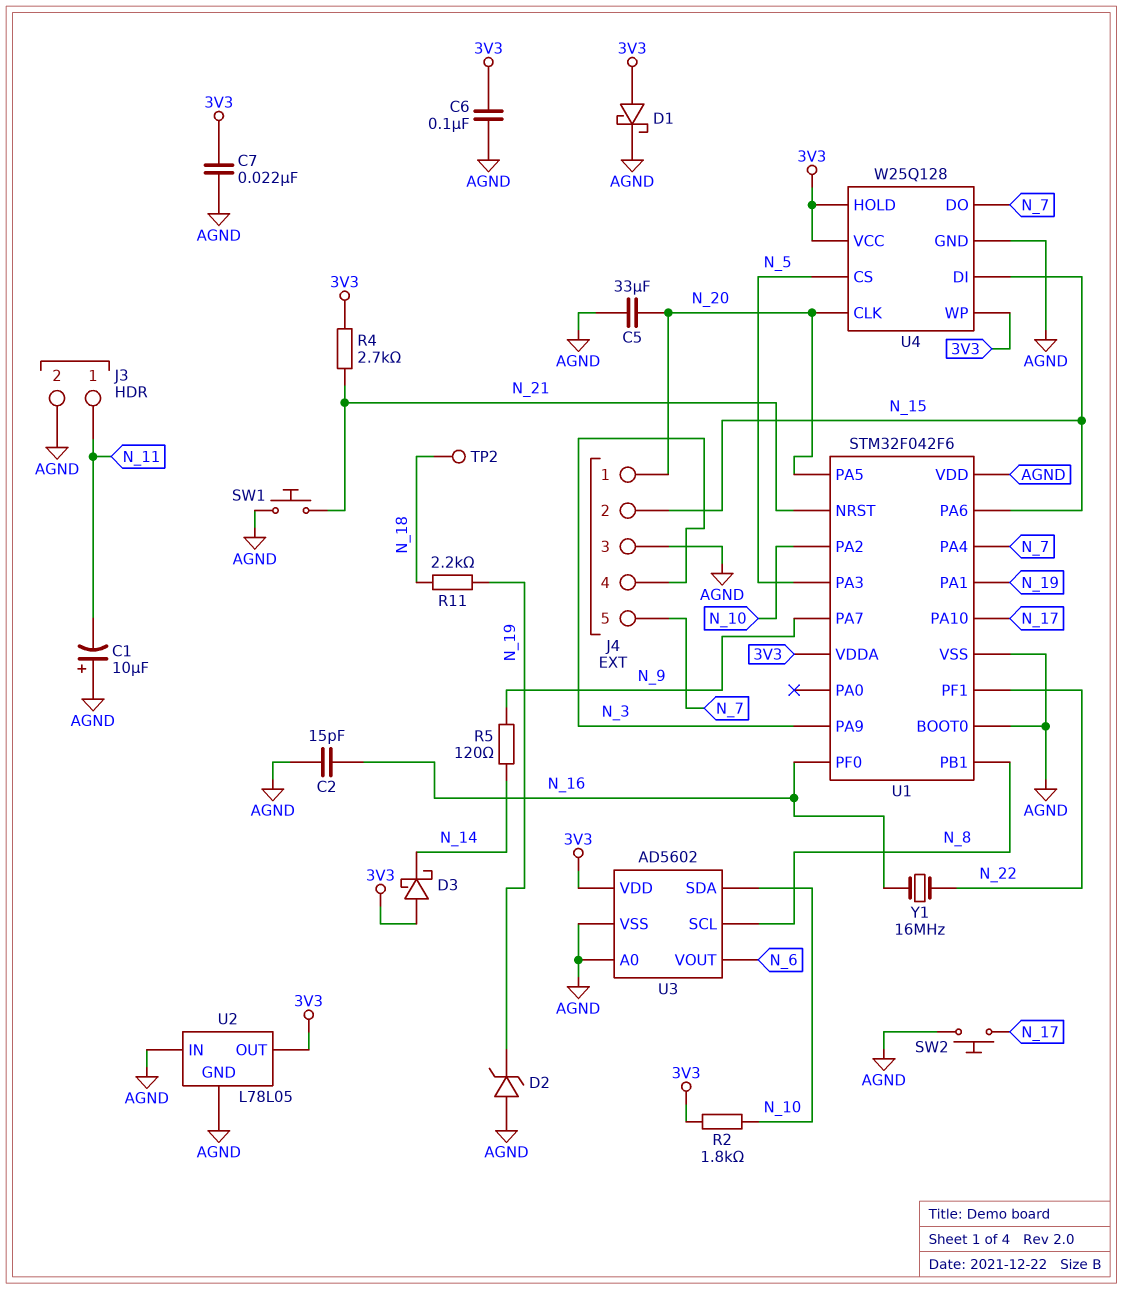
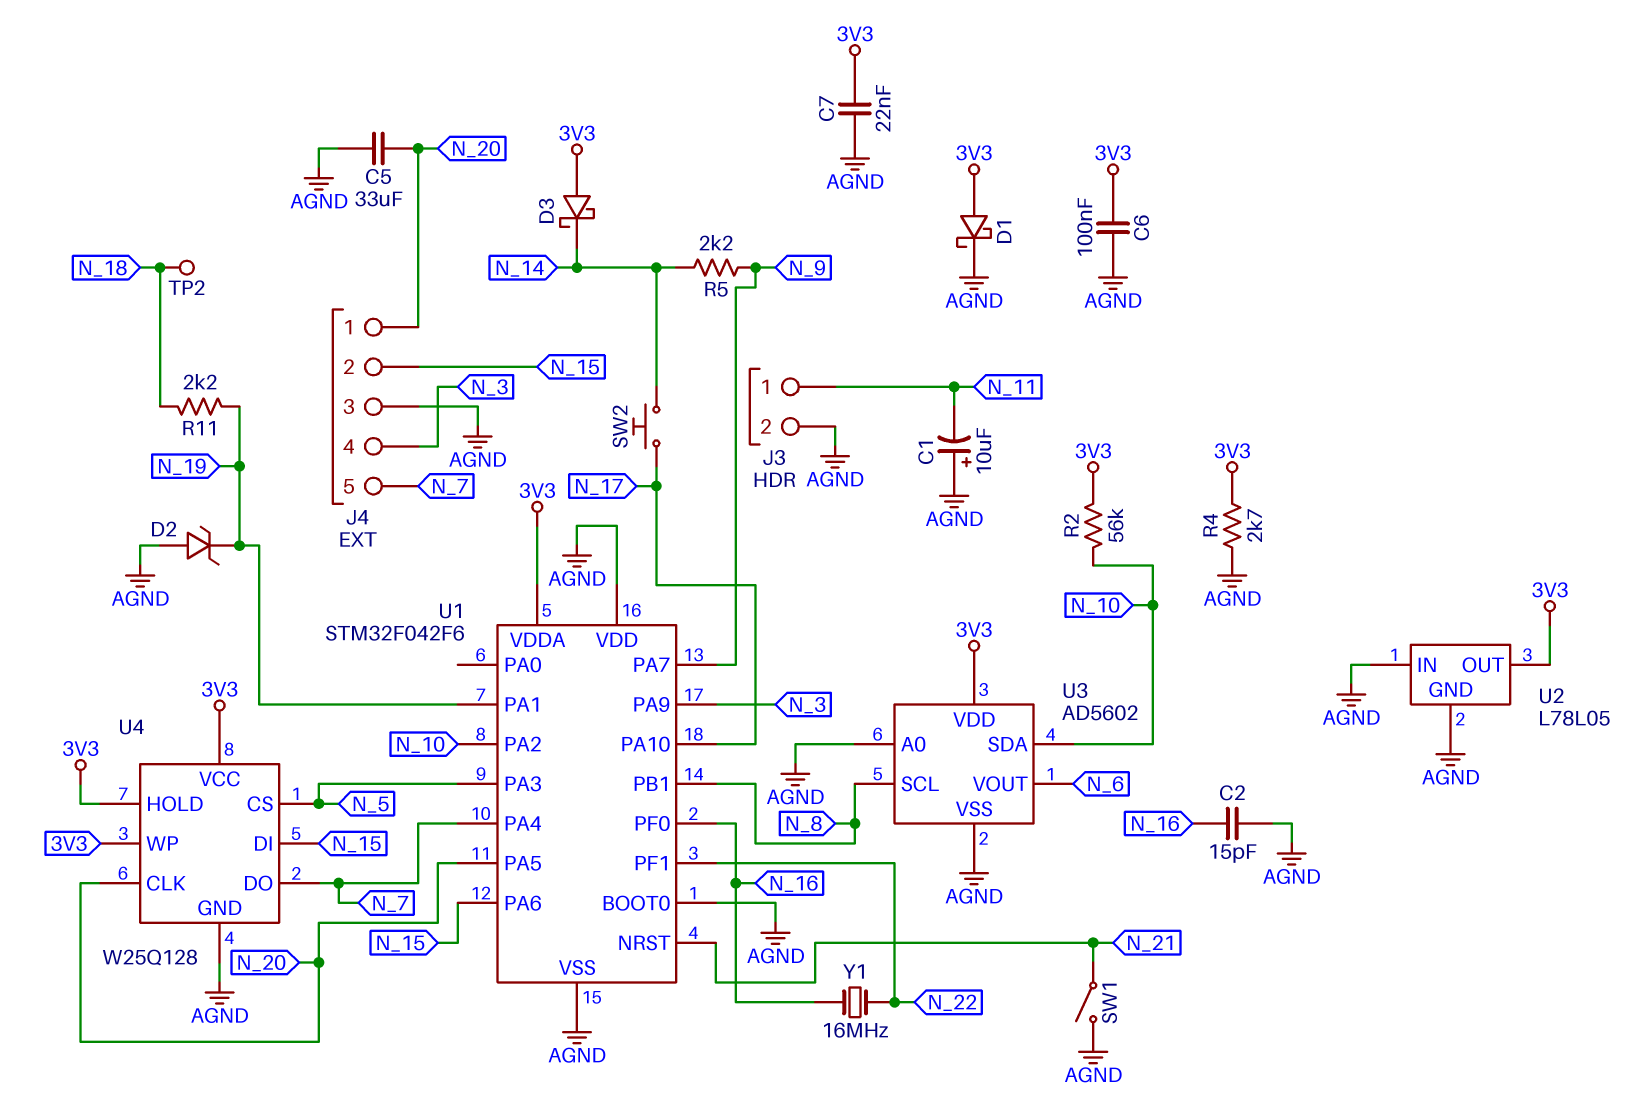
R2: 1.8k (3V3, N_10) -> 56k (3V3, N_10)
R4: 2.7k (3V3, N_21) -> 2.7k (3V3, AGND)
R5: 120 (N_9, N_14) -> 2.2k (N_9, N_14)
SW1: button (AGND, N_21) -> switch (AGND, N_21)
SW2: button (AGND, N_17) -> button (N_14, N_17)

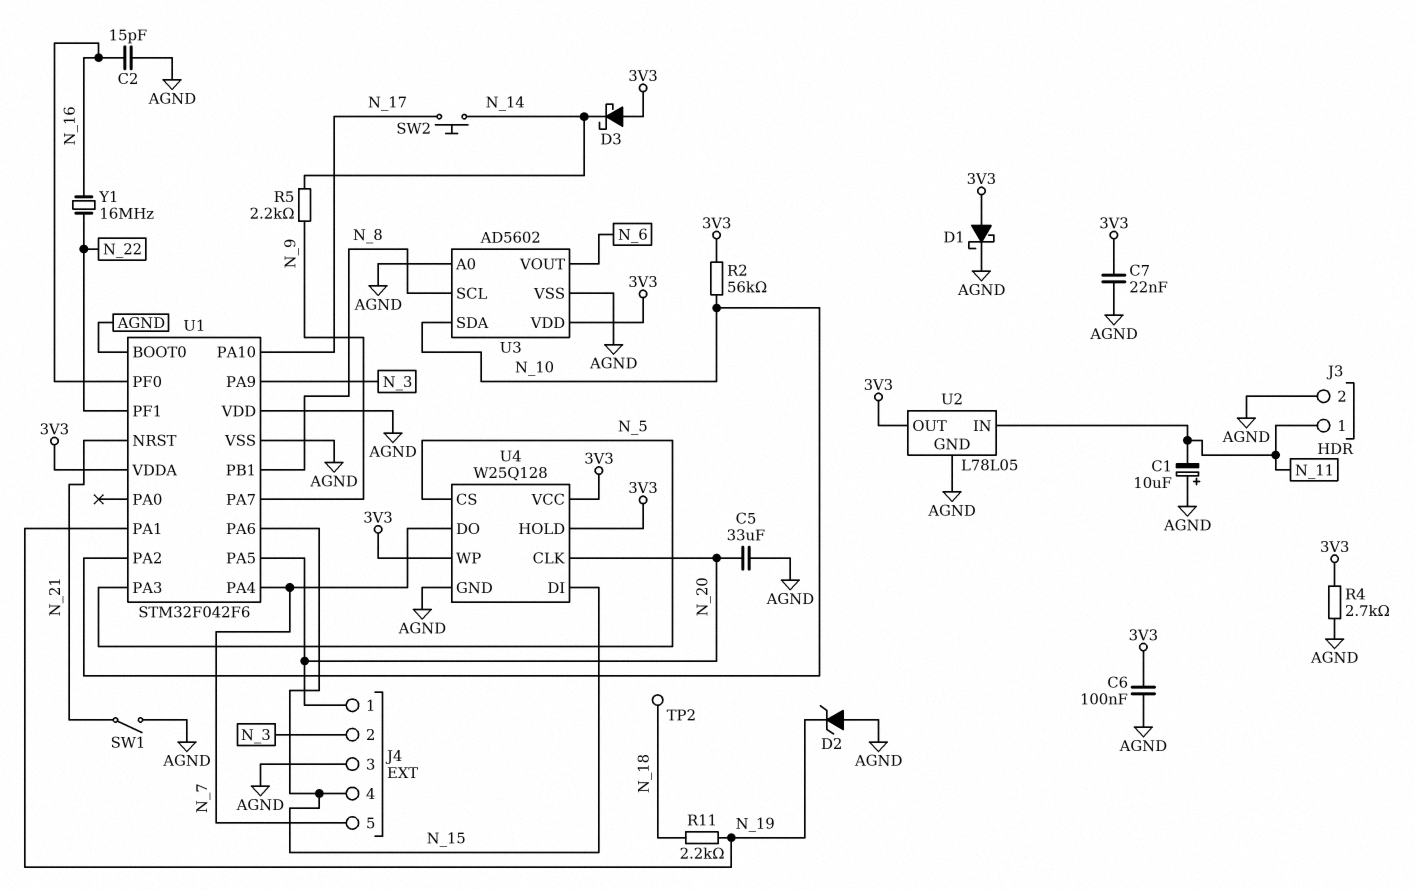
J4 pin 2: N_15 -> N_3
J4 pin 4: N_3 -> N_15
U2 pin IN: AGND -> N_11

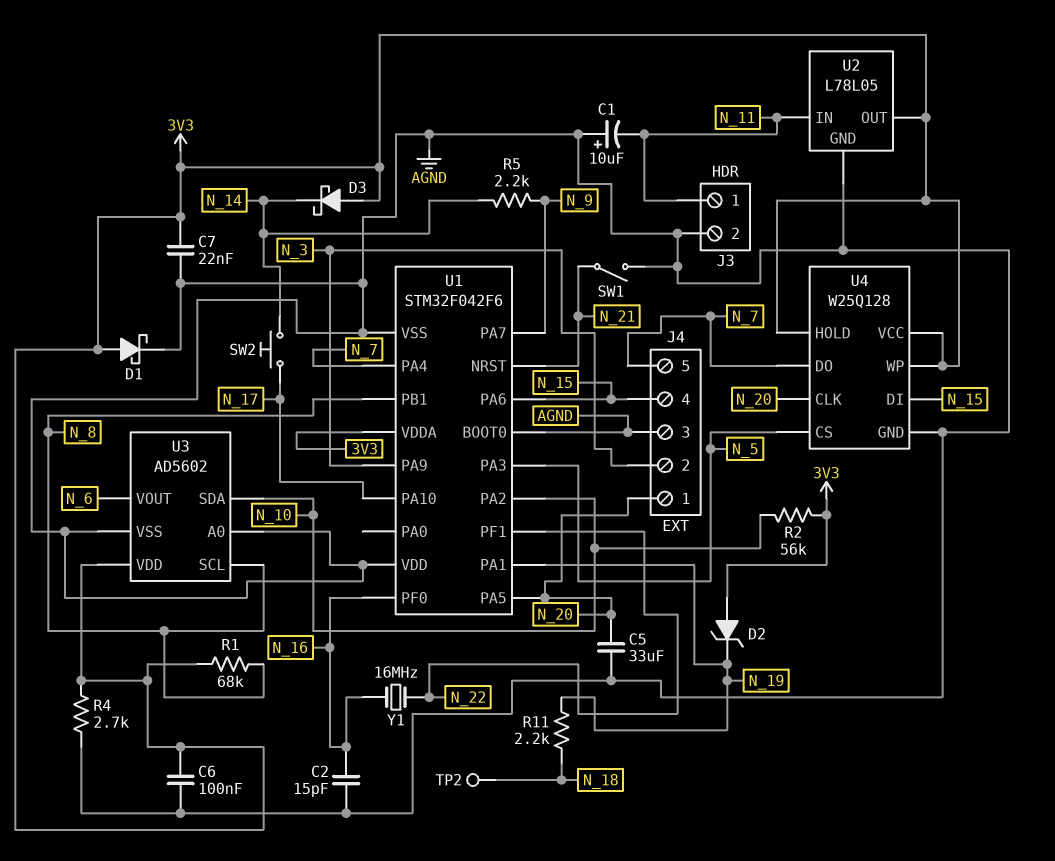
D2: zener (A AGND, K N_19) -> zener (A 3V3, K N_19)
R1: none -> 68k (3V3, N_8)

